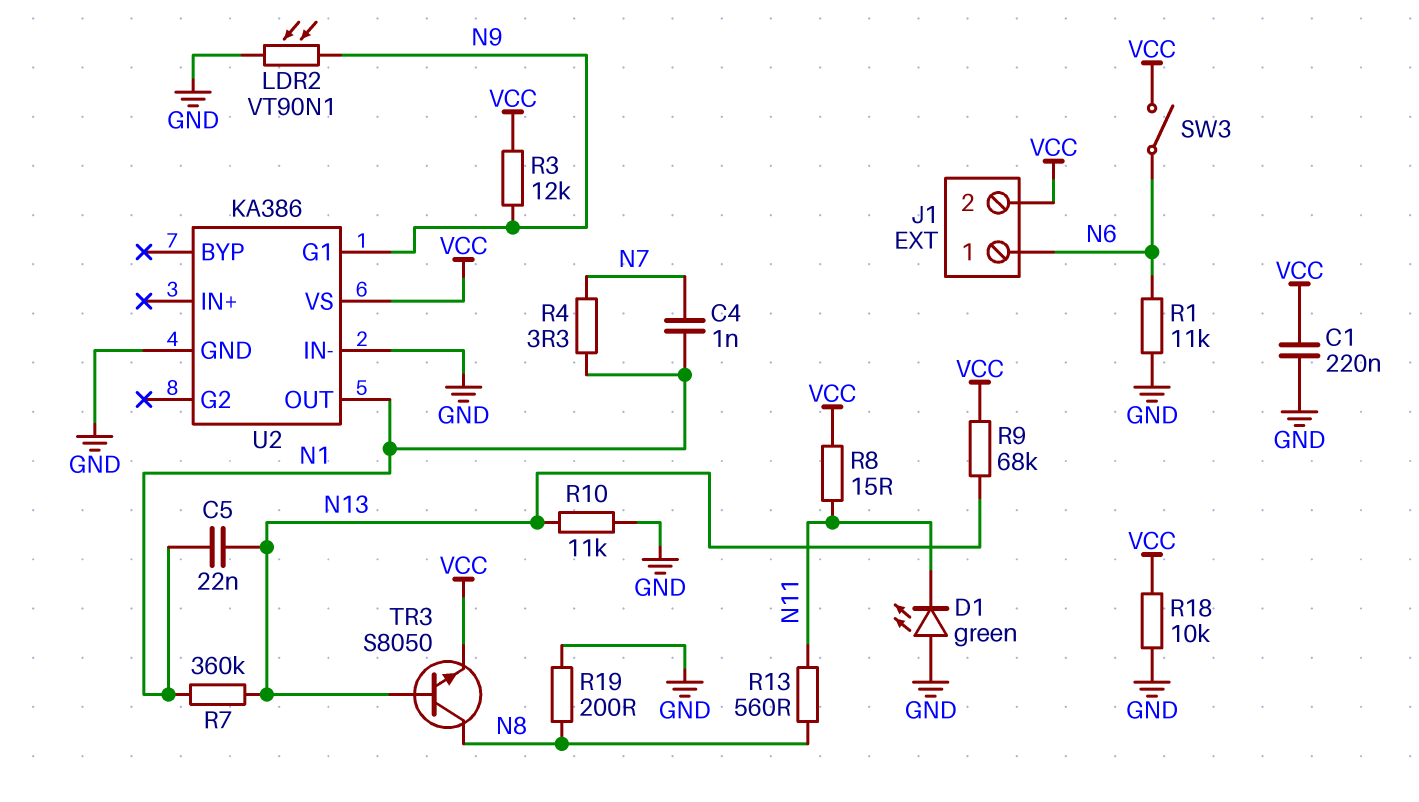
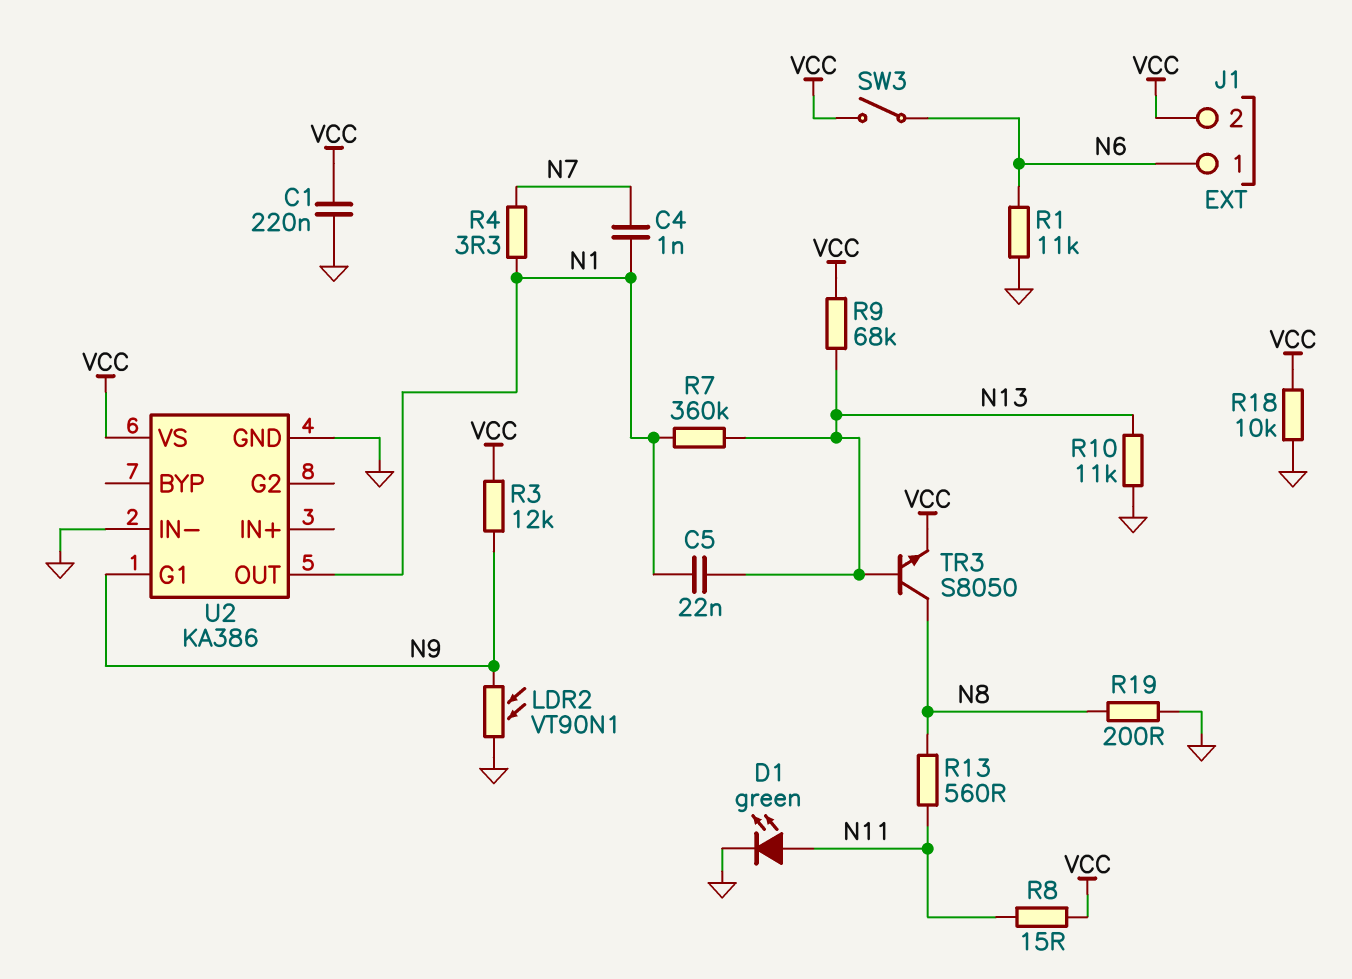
D1: LED green (A GND, K N11) -> LED green (A N11, K GND)

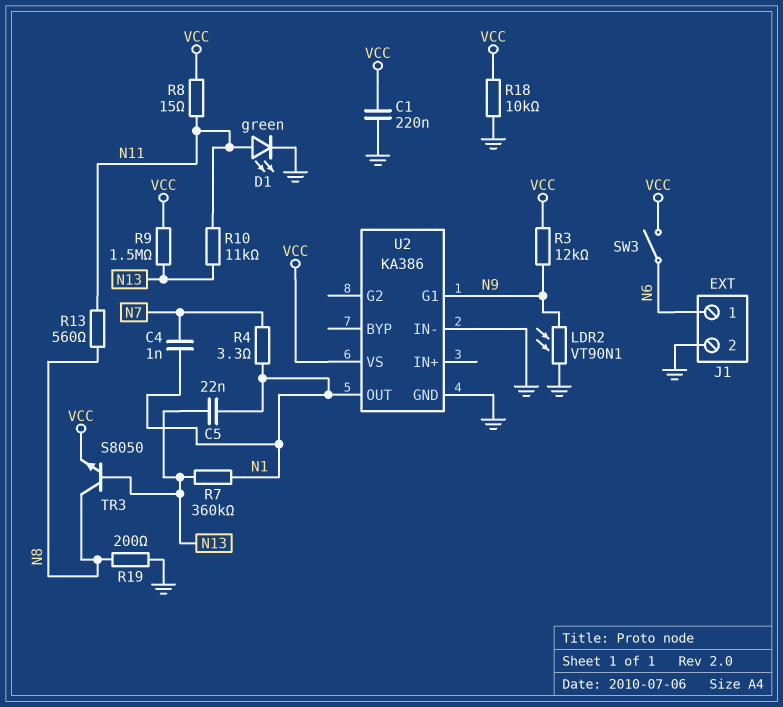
J1 pin 2: VCC -> GND
R1: 11k (GND, N6) -> none
R9: 68k (N13, VCC) -> 1.5M (N13, VCC)
R10: 11k (GND, N13) -> 11k (N11, N13)

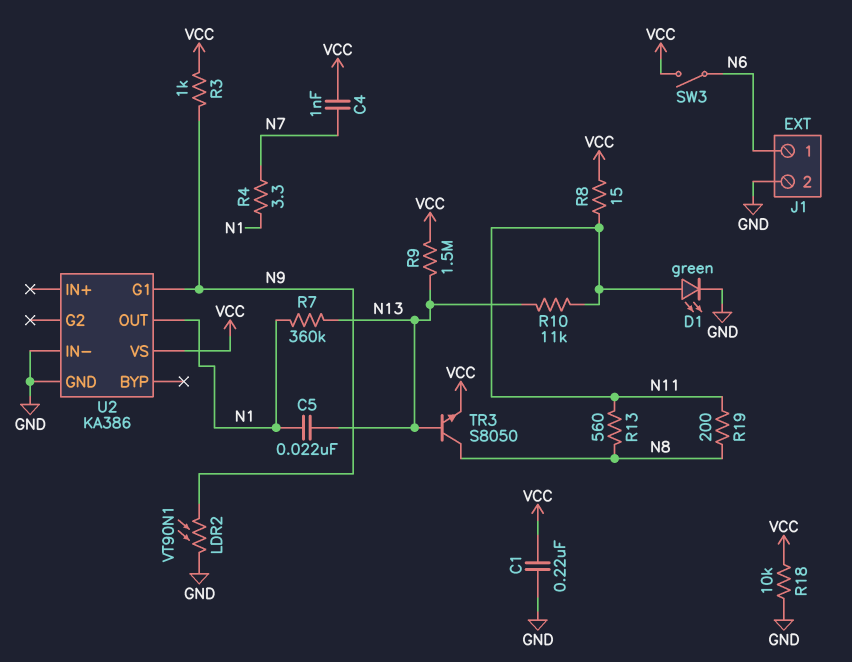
C4: 1nF (N1, N7) -> 1nF (N7, VCC)
R3: 12k (N9, VCC) -> 1k (N9, VCC)
R19: 200 (GND, N8) -> 200 (N8, N11)

